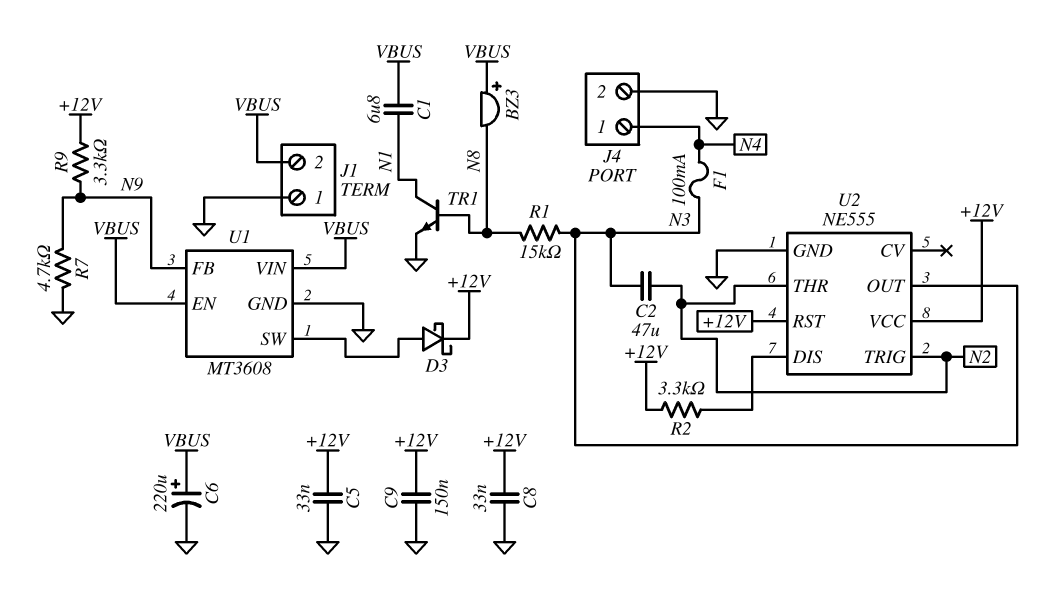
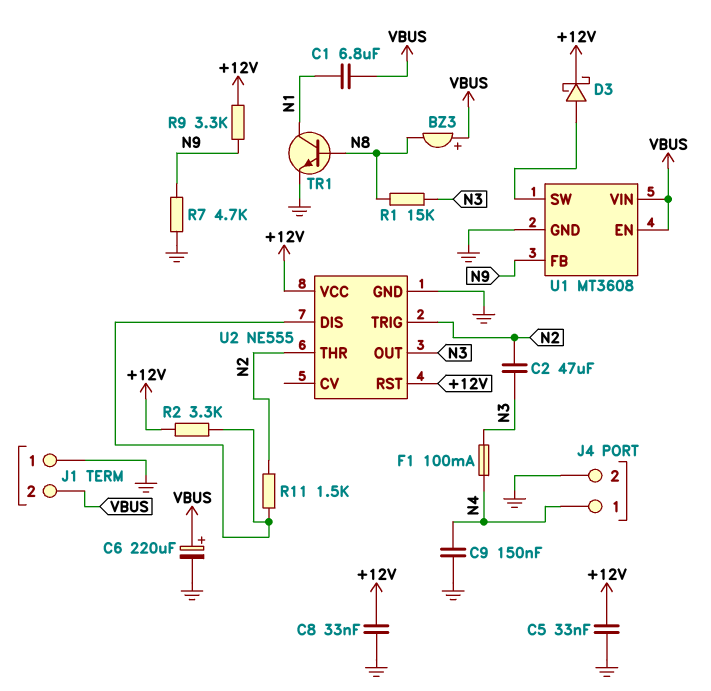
C9: 150nF (+12V, GND) -> 150nF (GND, N4)
R11: none -> 1.5k (N2, U2/DIS)

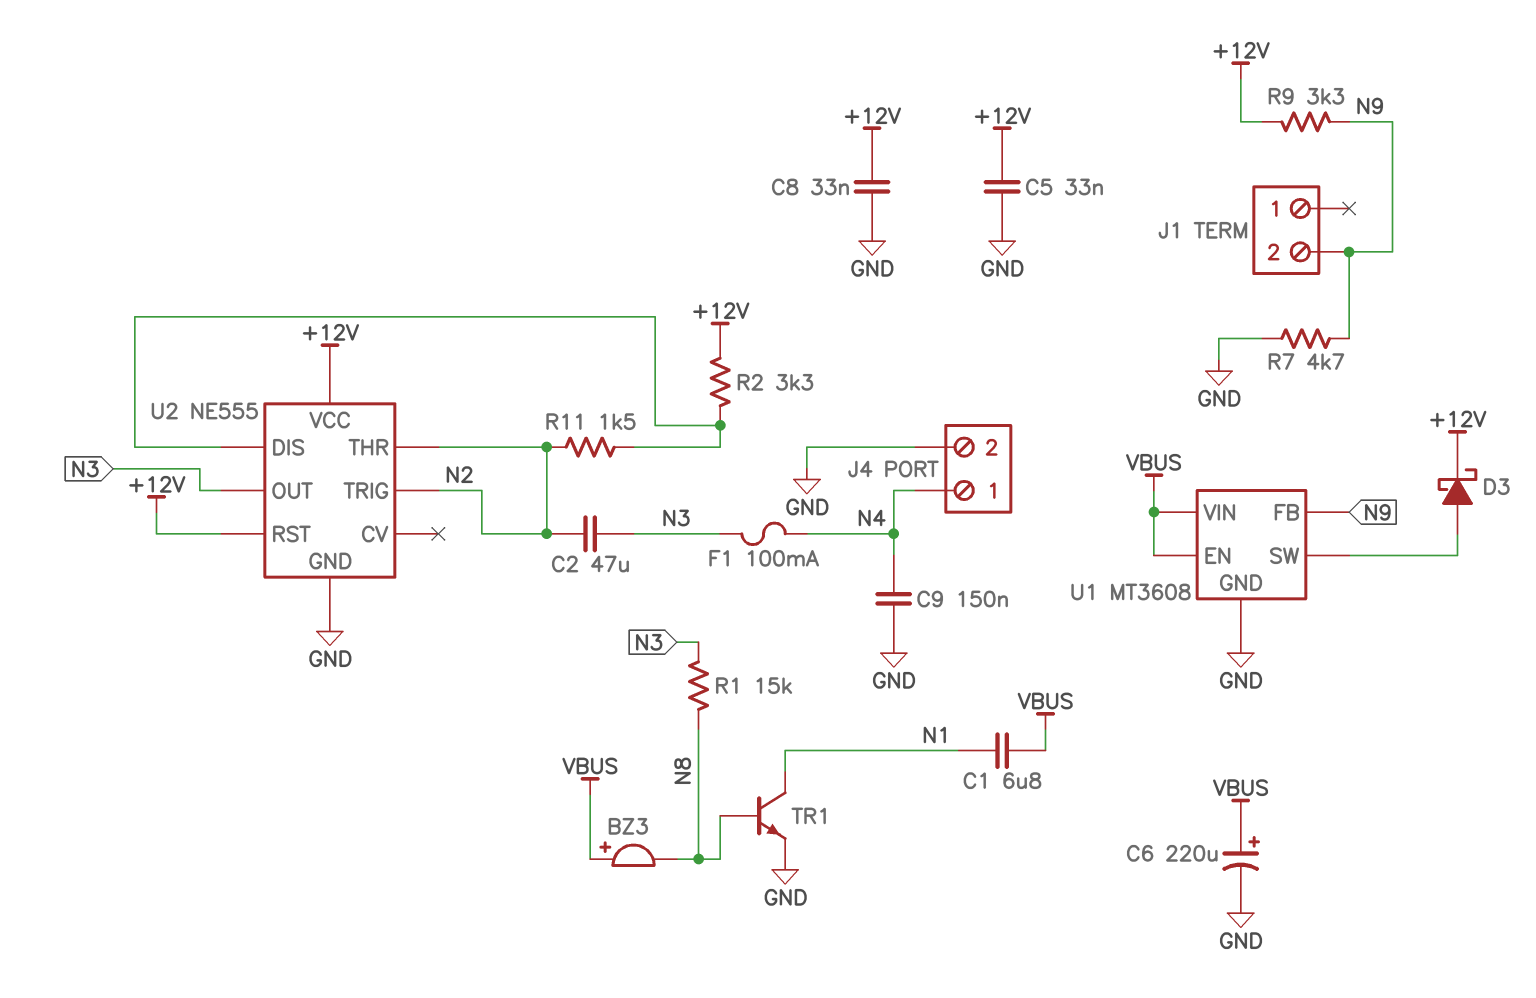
J1 pin 1: GND -> none
J1 pin 2: VBUS -> N9

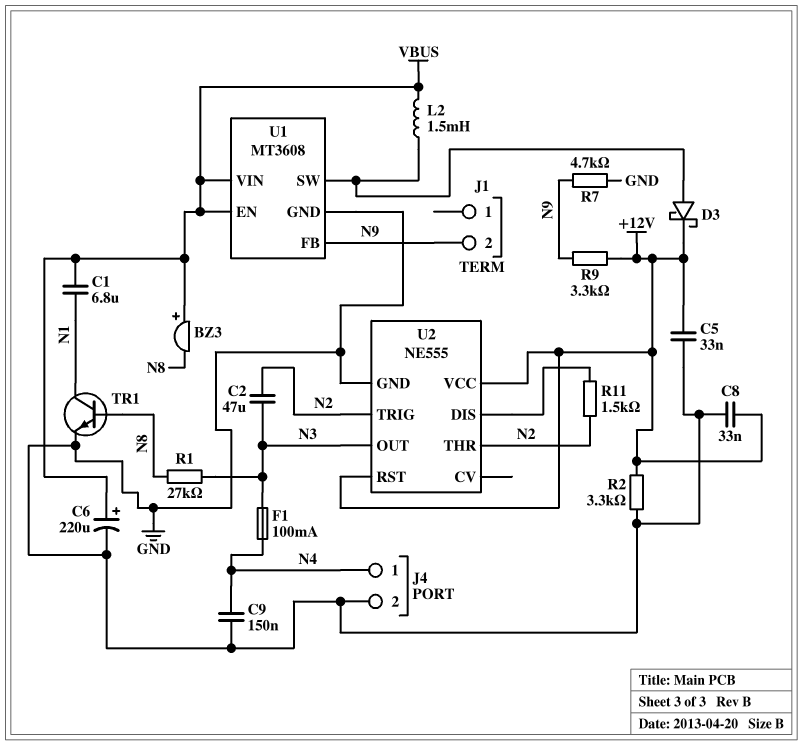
L2: none -> 1.5mH (U1/SW, VBUS)
R1: 15k (N3, N8) -> 27k (N3, N8)
R2: 3.3k (+12V, U2/DIS) -> 3.3k (+12V, GND)

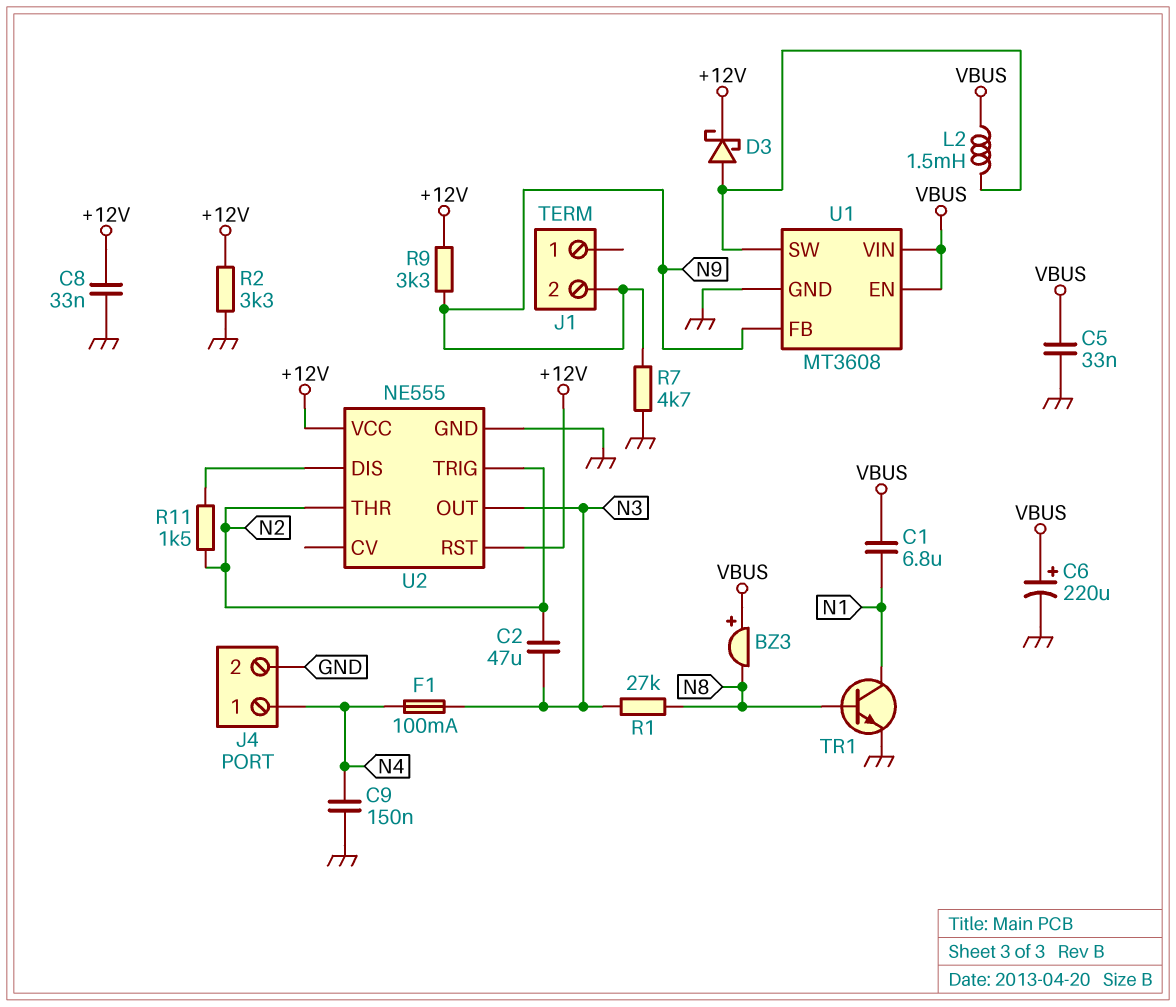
C5: 33nF (+12V, GND) -> 33nF (GND, VBUS)

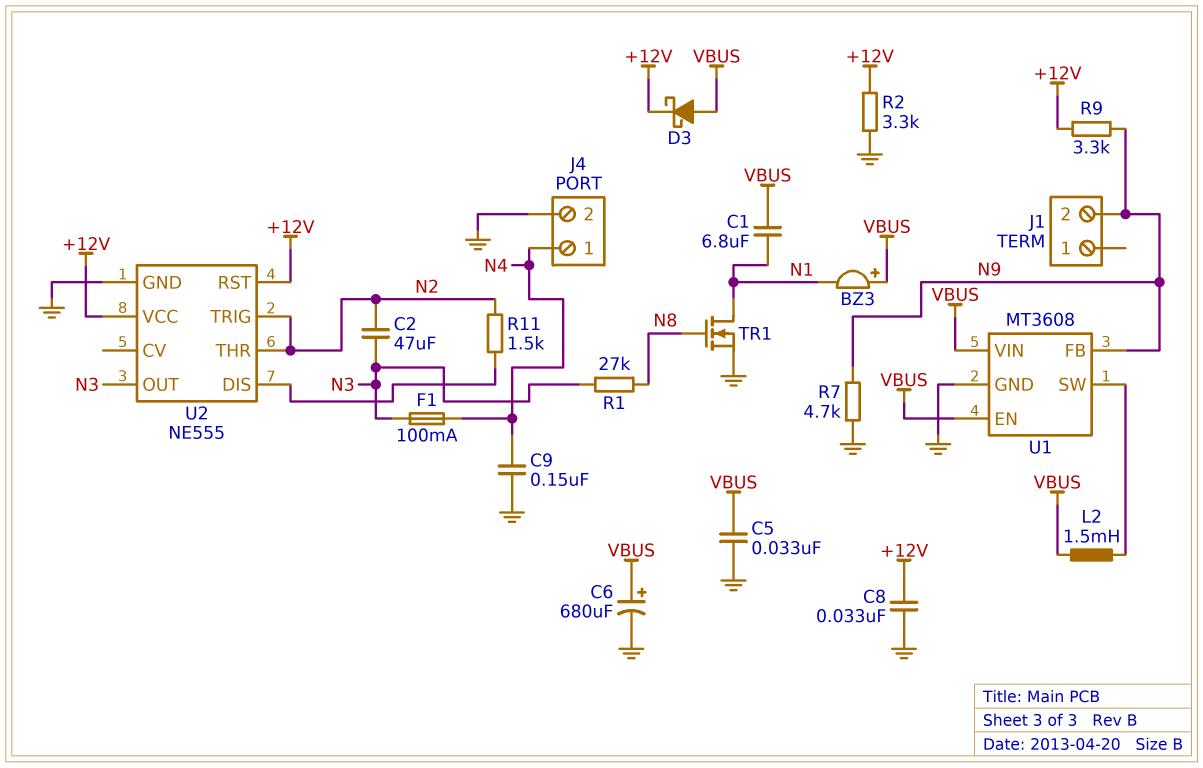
BZ3: buzzer (plus VBUS, minus N8) -> buzzer (plus VBUS, minus N1)
C6: 220uF (plus VBUS, minus GND) -> 680uF (plus VBUS, minus GND)
D3: schottky (A U1/SW, K +12V) -> schottky (A VBUS, K +12V)
TR1: NPN (B N8, C N1, E GND) -> NMOS (G N8, D N1, S GND)

